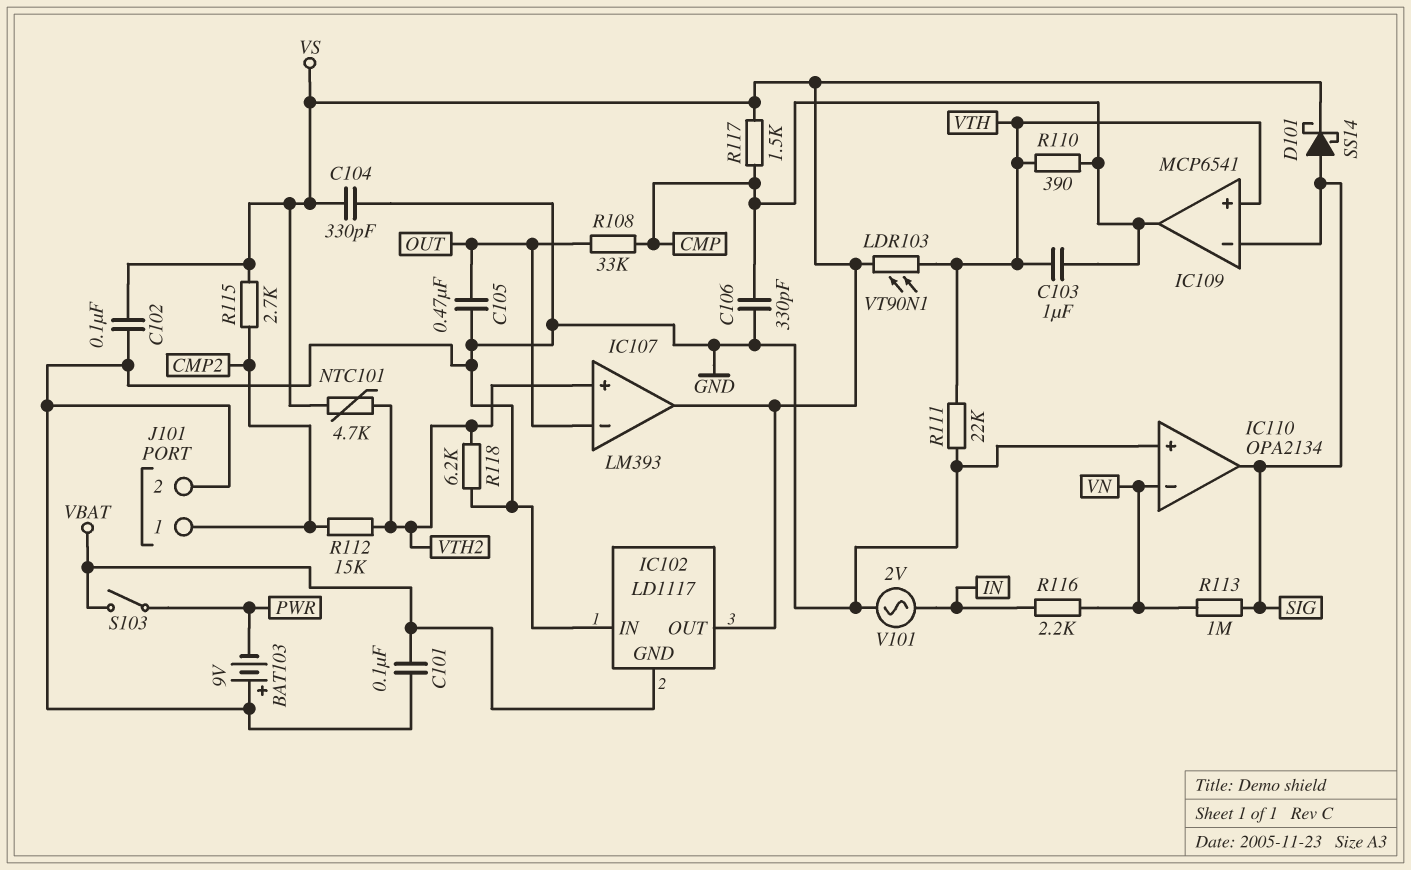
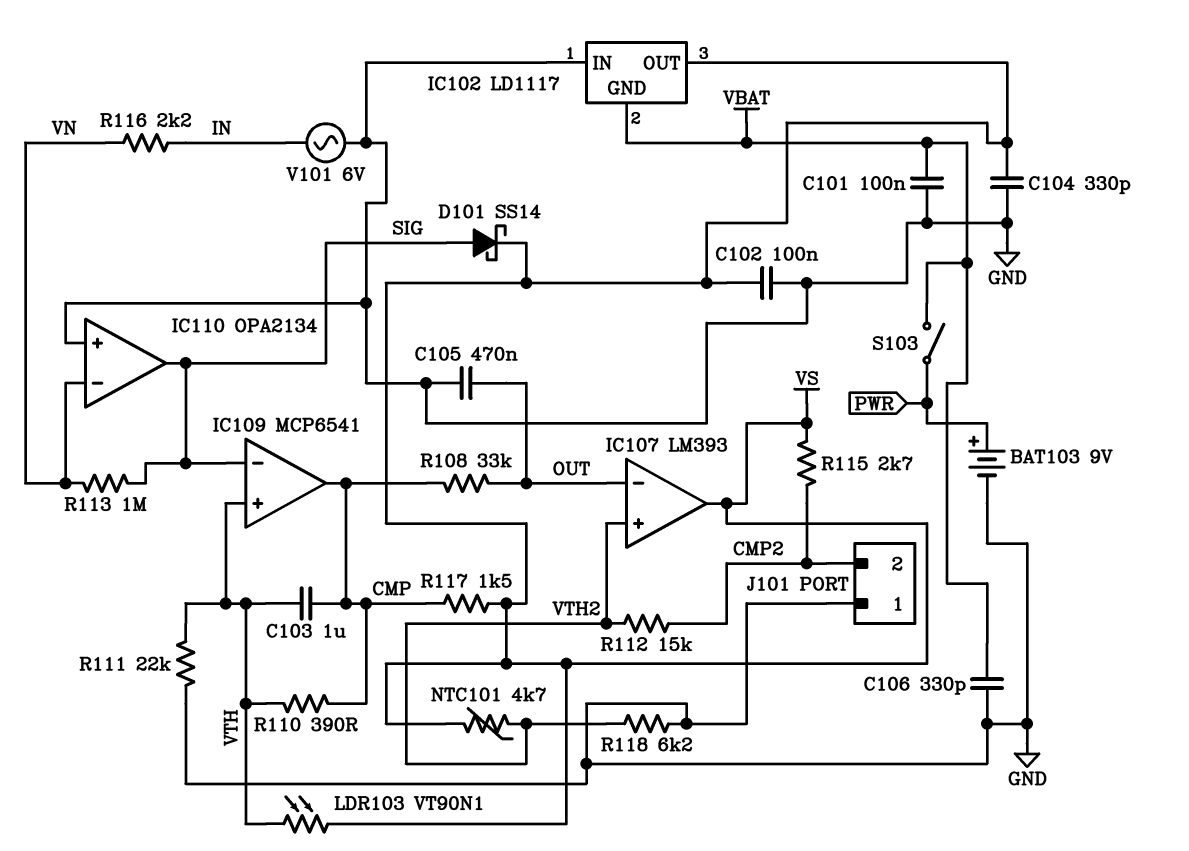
BAT103: 9V (plus GND, minus PWR) -> 9V (plus PWR, minus GND)
C106: 330pF (CMP, GND) -> 330pF (GND, VBAT)
J101 pin 1: CMP2 -> GND
J101 pin 2: GND -> CMP2
V101: AC 2V (GND, IN) -> AC 6V (GND, IN)

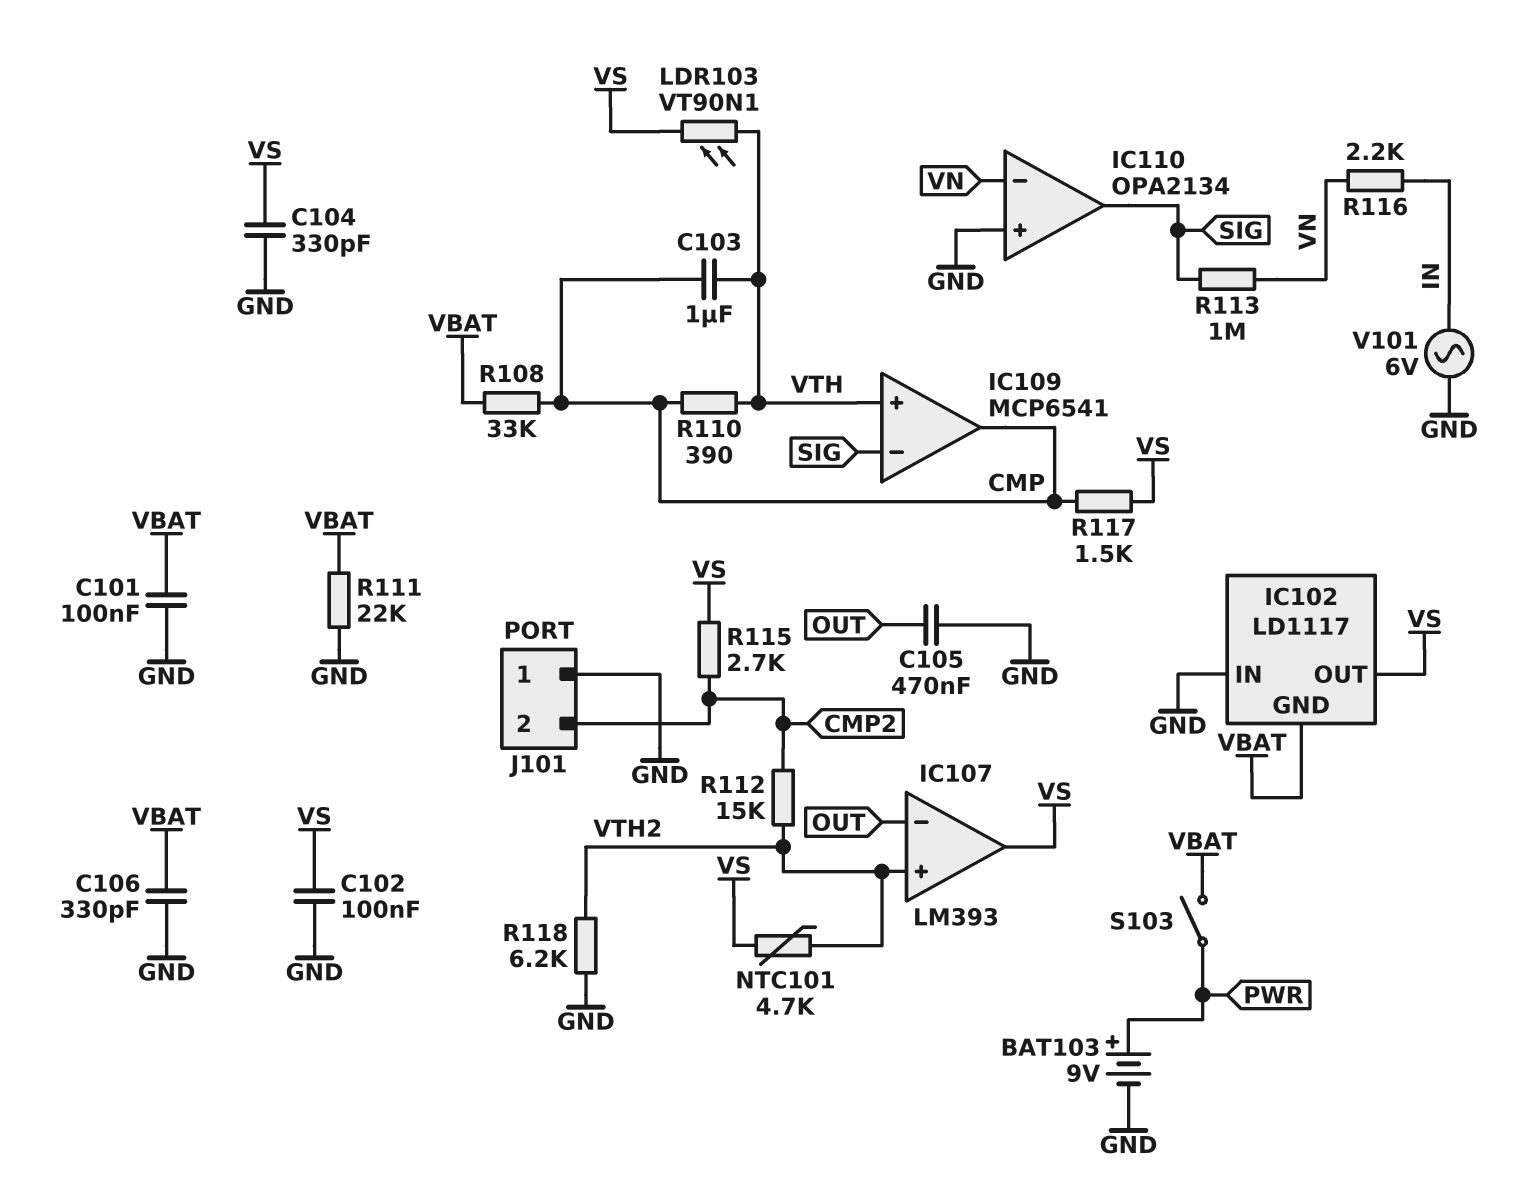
D101: schottky SS14 (A SIG, K VS) -> none
R108: 33k (CMP, OUT) -> 33k (CMP, VBAT)
R111: 22k (GND, VTH) -> 22k (GND, VBAT)

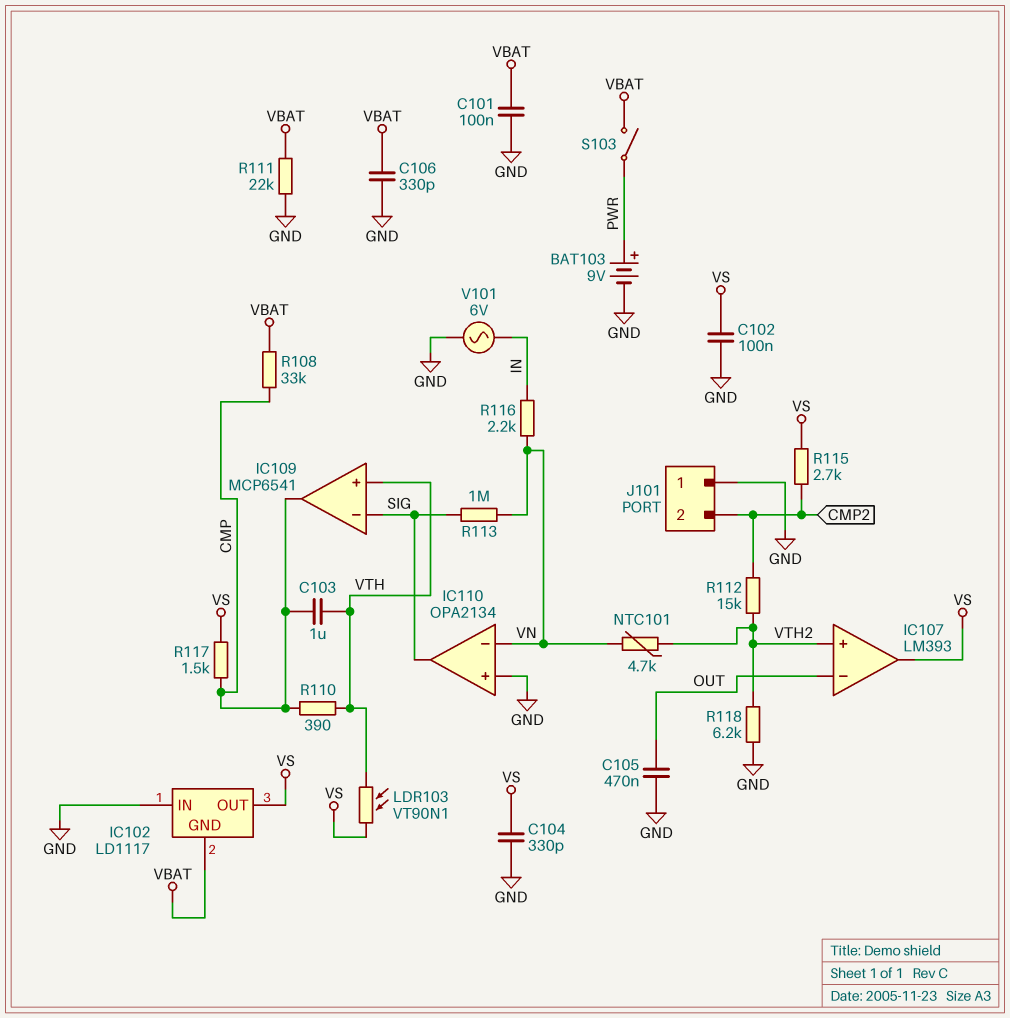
NTC101: 4.7k (VS, VTH2) -> 4.7k (VN, VTH2)

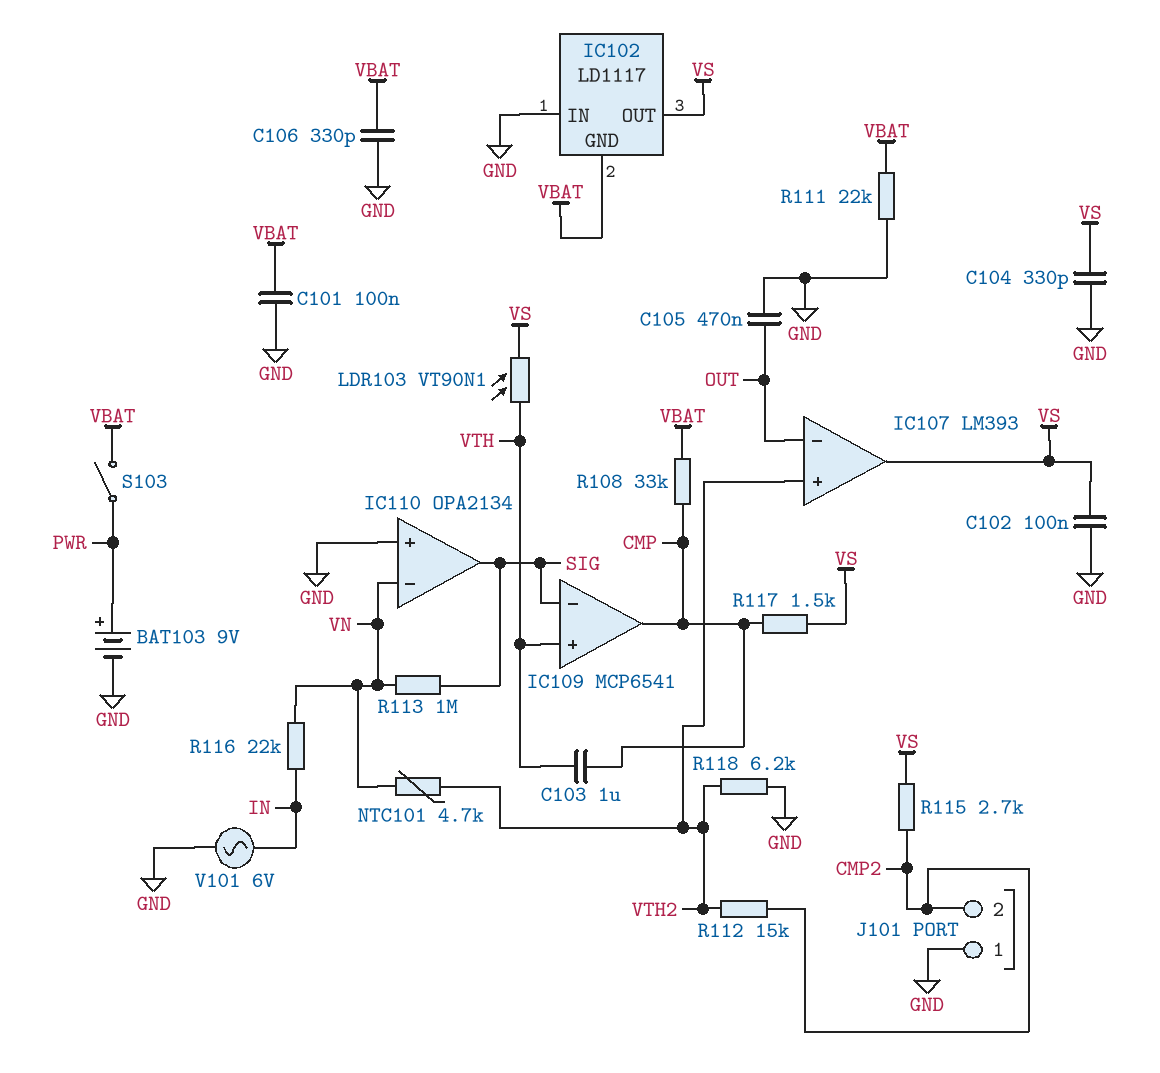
R110: 390 (CMP, VTH) -> none
R116: 2.2k (IN, VN) -> 22k (IN, VN)

